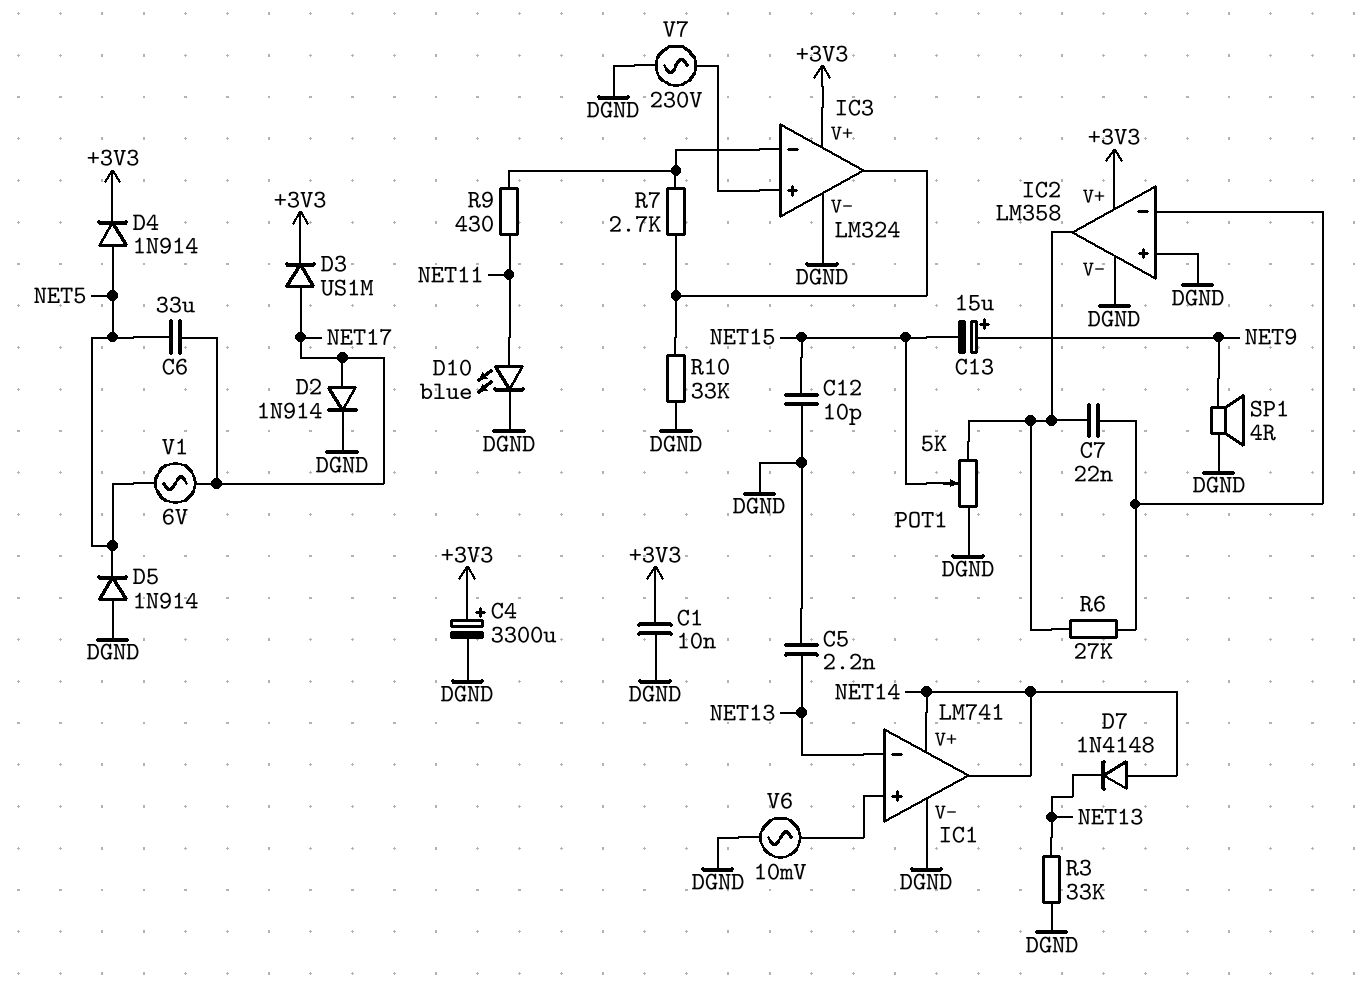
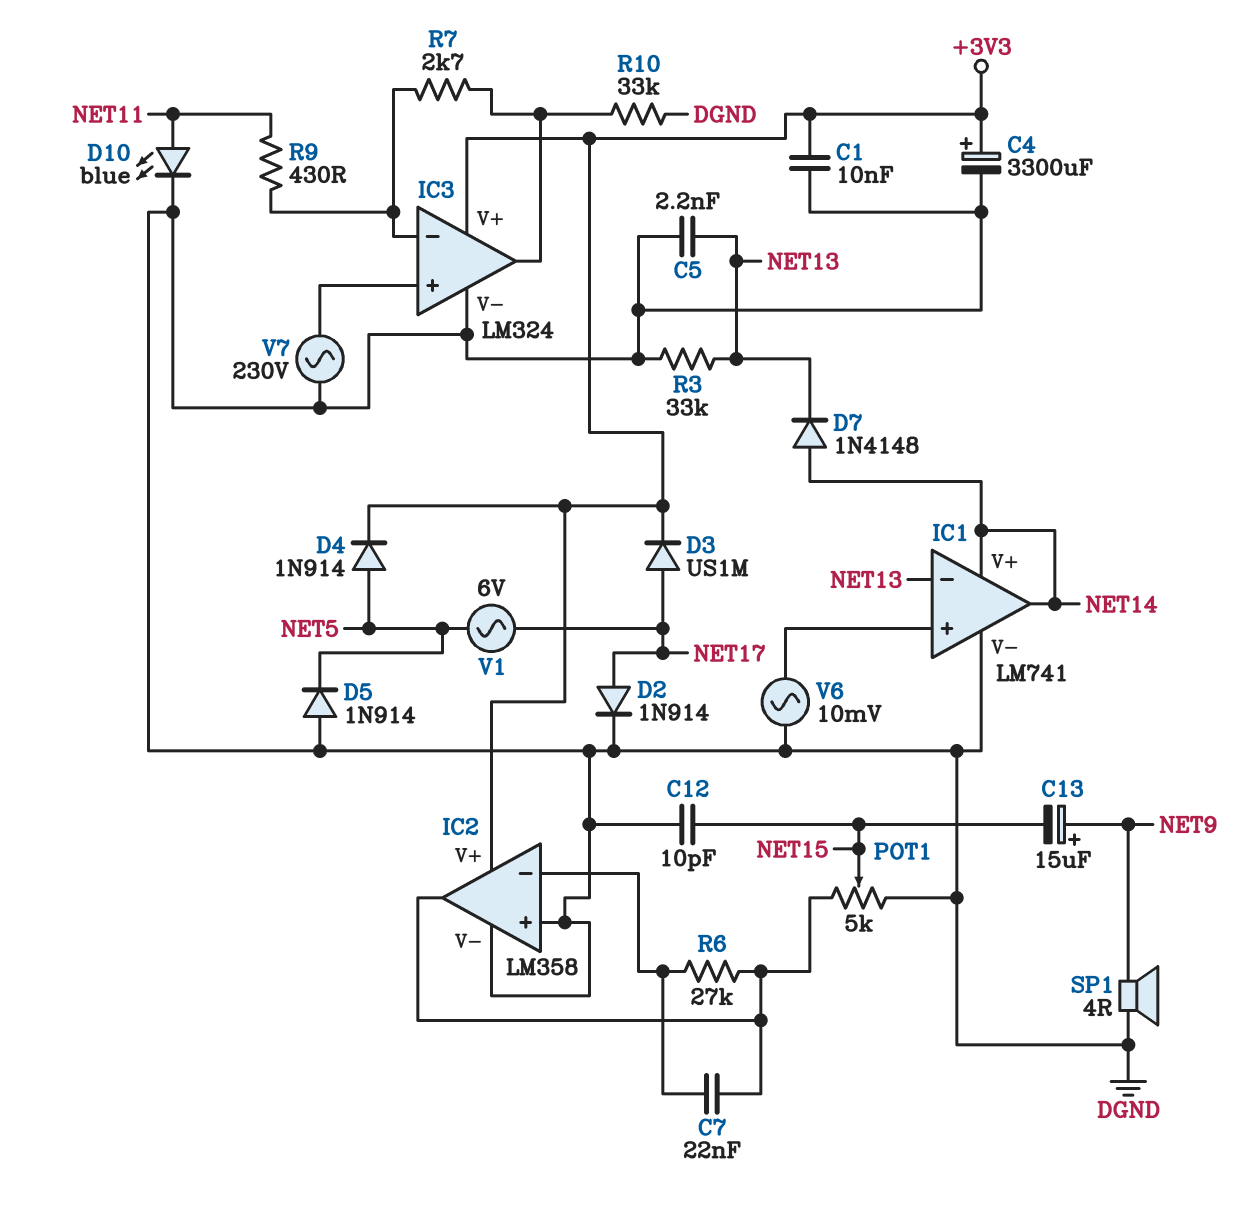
C6: 33uF (NET5, NET17) -> none

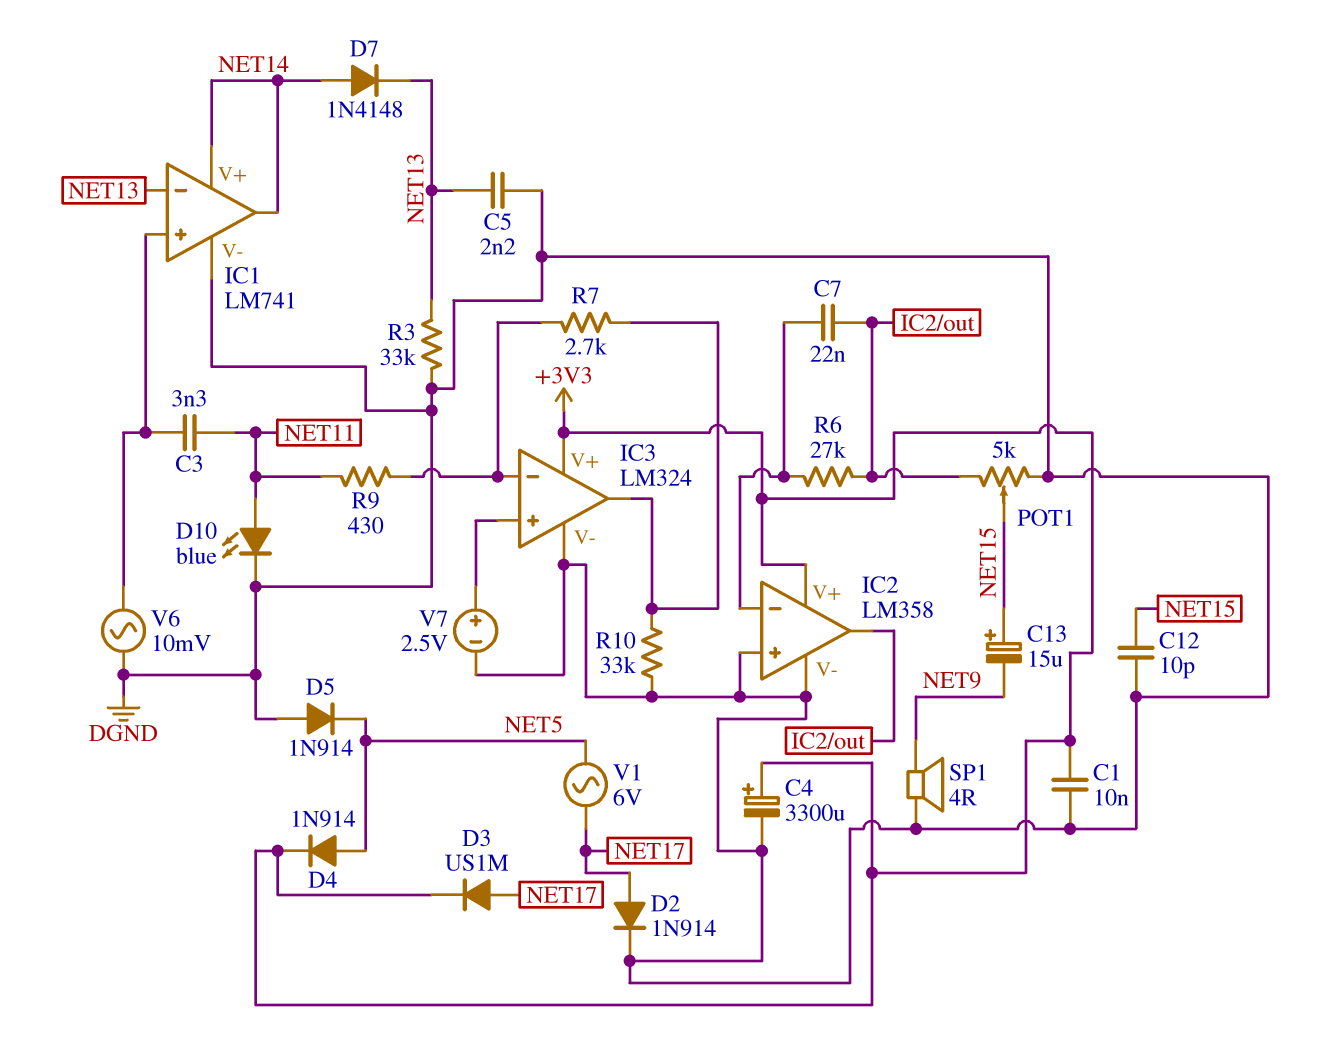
C3: none -> 3.3nF (IC1/in+, NET11)
C13: 15uF (plus NET9, minus NET15) -> 15uF (plus NET15, minus NET9)
V7: AC 230V (DGND, IC3/in+) -> 2.5V (plus IC3/in+, minus DGND)

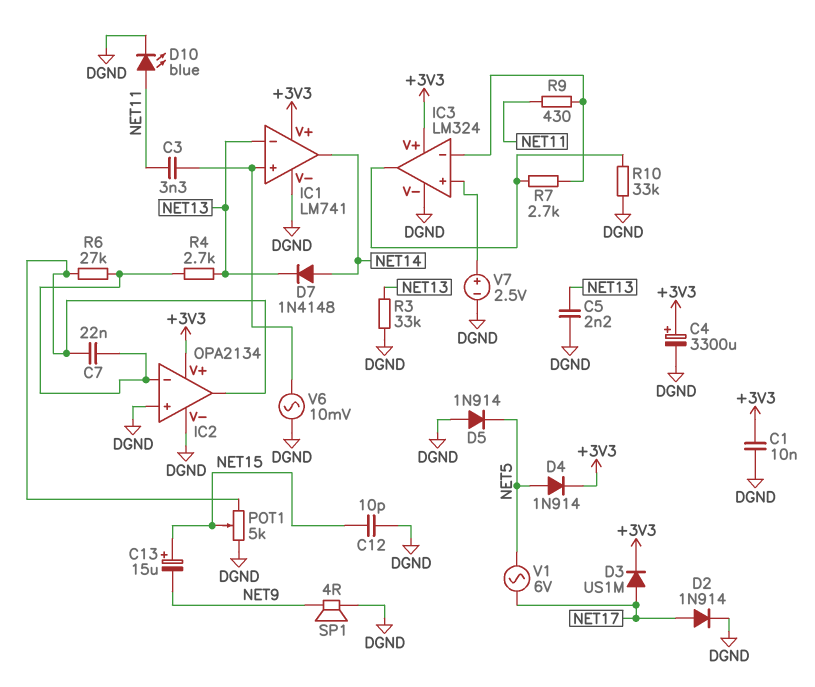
IC1 pin V+: NET14 -> +3V3
IC2: LM358 -> OPA2134
R4: none -> 2.7k (IC2/in-, NET13)

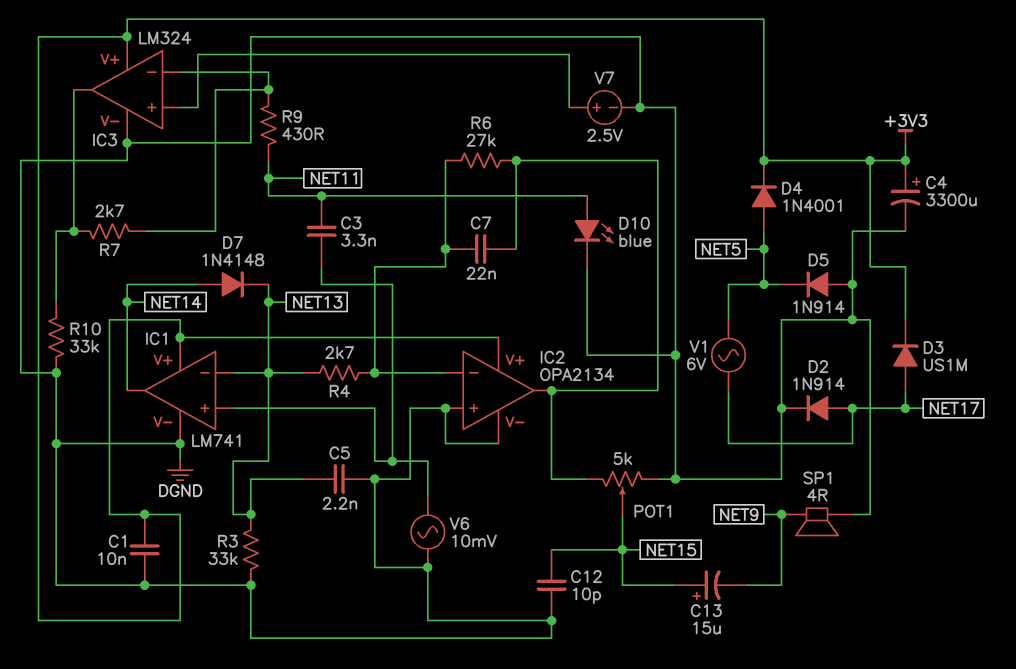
D4: diode 1N914 (A NET5, K +3V3) -> diode 1N4001 (A NET5, K +3V3)

